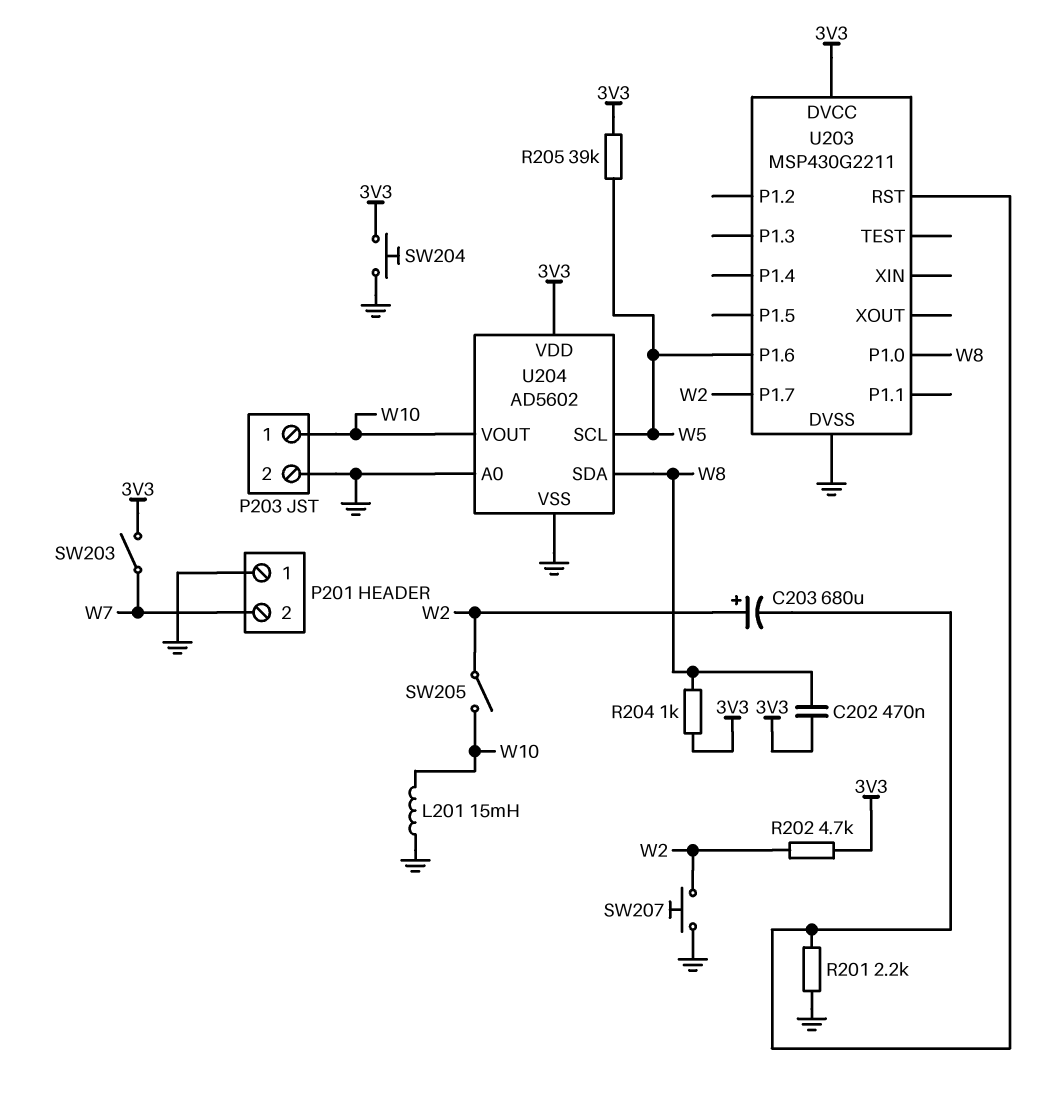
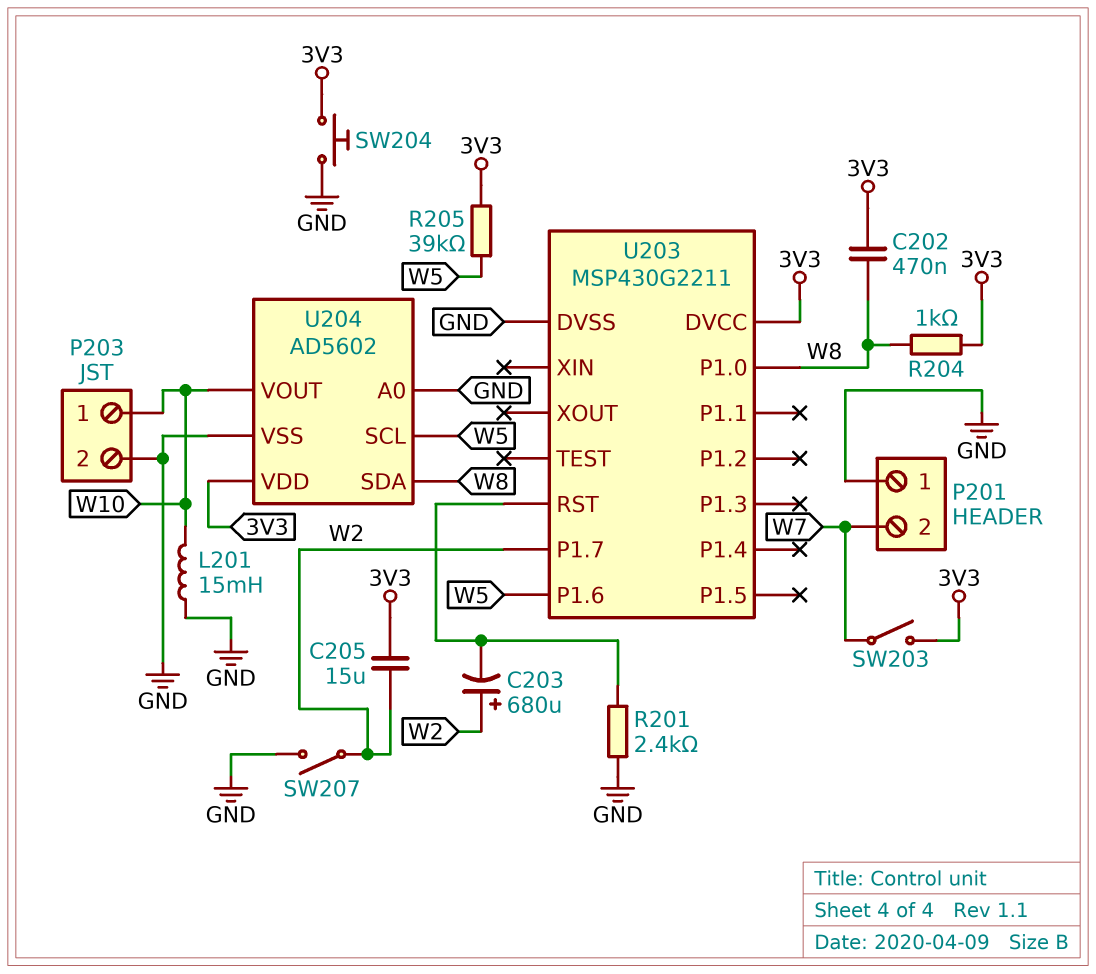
C205: none -> 15uF (3V3, W2)
R201: 2.2k (GND, U203/RST) -> 2.4k (GND, U203/RST)
R202: 4.7k (3V3, W2) -> none
SW205: switch (W2, W10) -> none
SW207: button (GND, W2) -> switch (GND, W2)

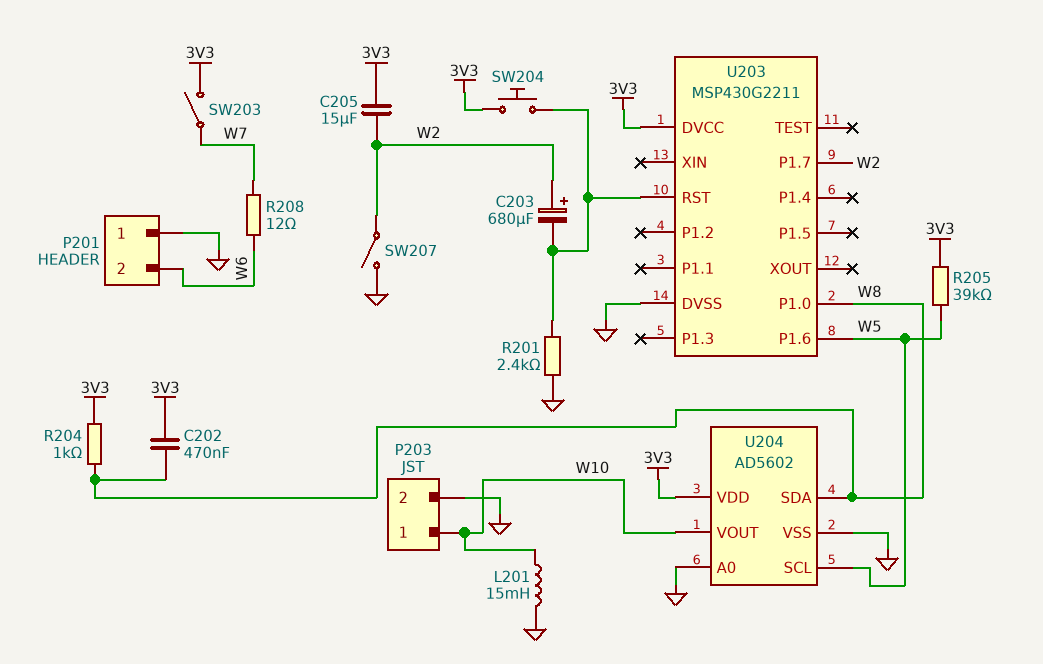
P201 pin 2: W7 -> W6
R208: none -> 12 (W6, W7)
SW204: button (3V3, GND) -> button (3V3, U203/RST)

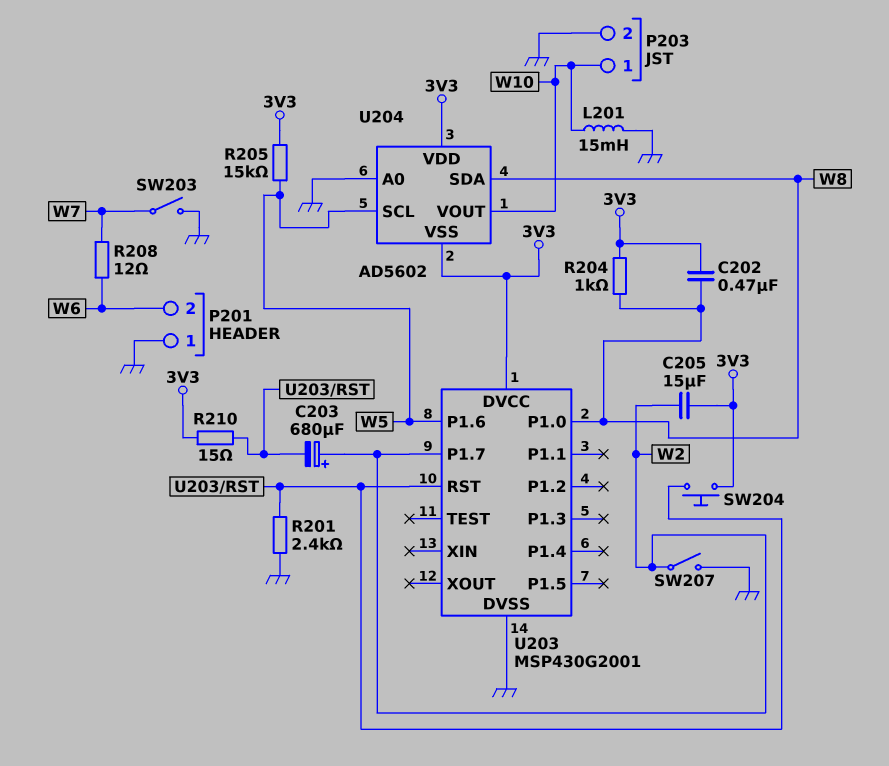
R205: 39k (3V3, W5) -> 15k (3V3, W5)
R210: none -> 15 (3V3, U203/RST)
SW203: switch (3V3, W7) -> switch (GND, W7)
U203: MSP430G2211 -> MSP430G2001
U204 pin VSS: GND -> 3V3

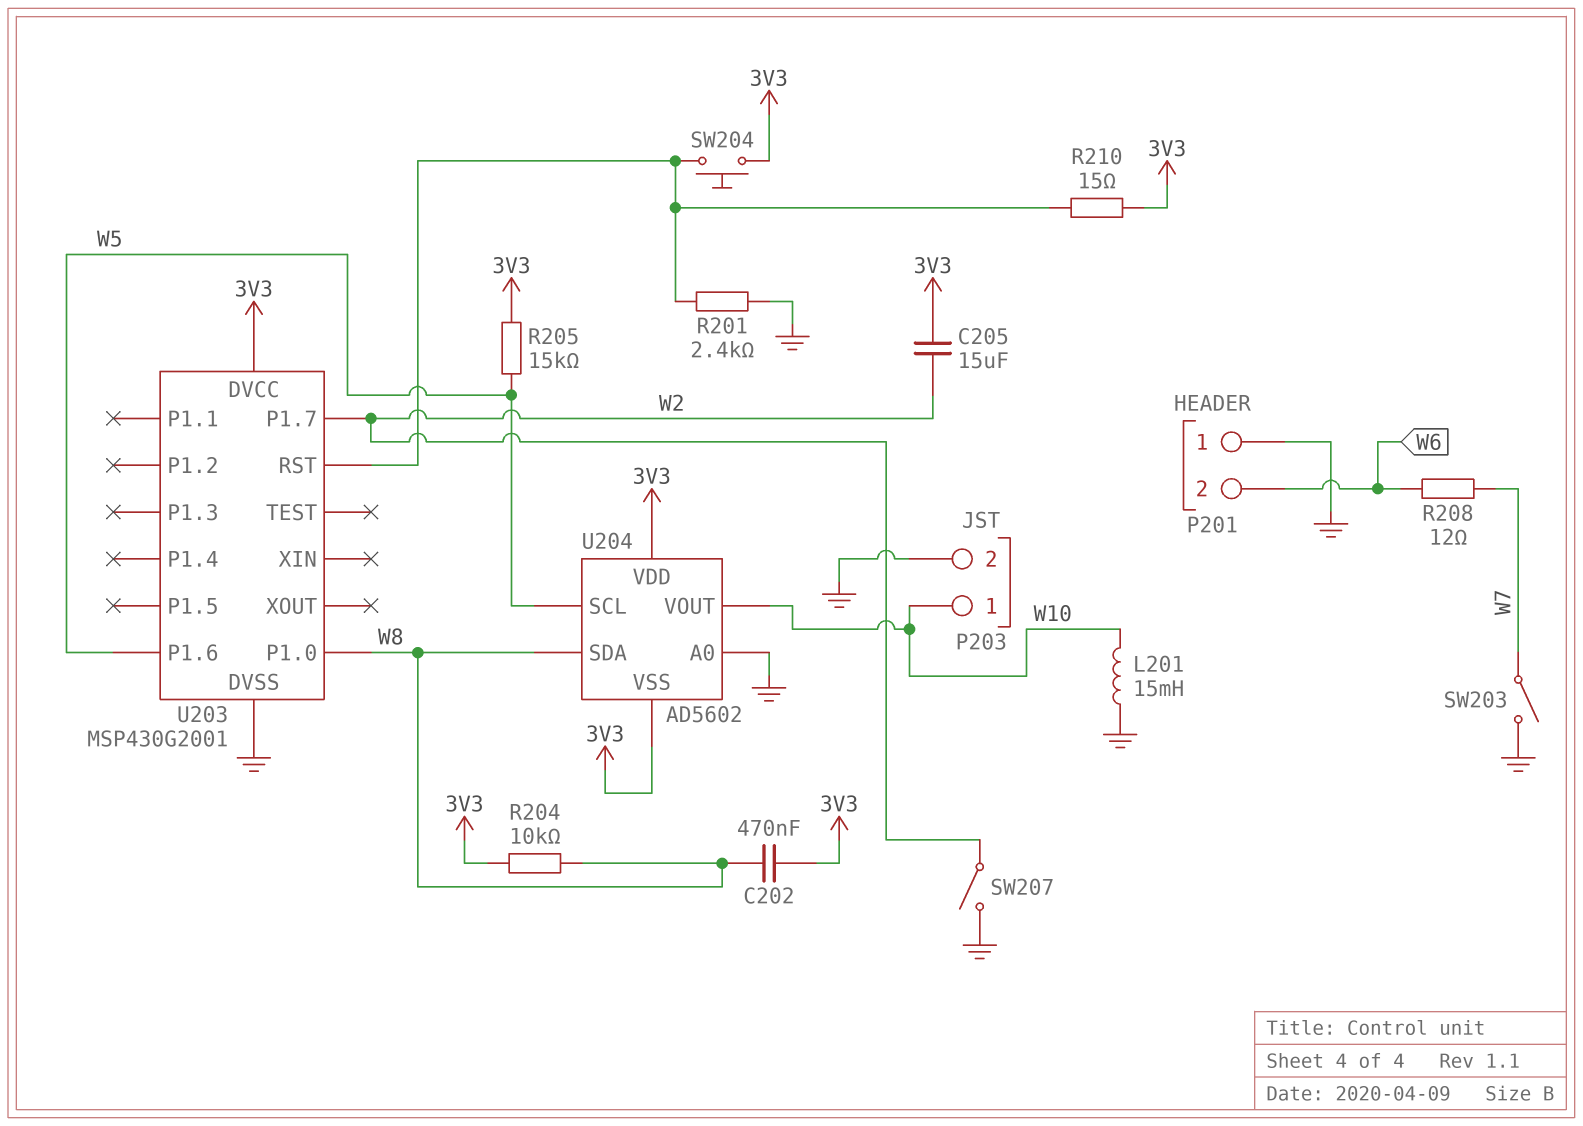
C203: 680uF (plus W2, minus U203/RST) -> none
R204: 1k (3V3, W8) -> 10k (3V3, W8)

